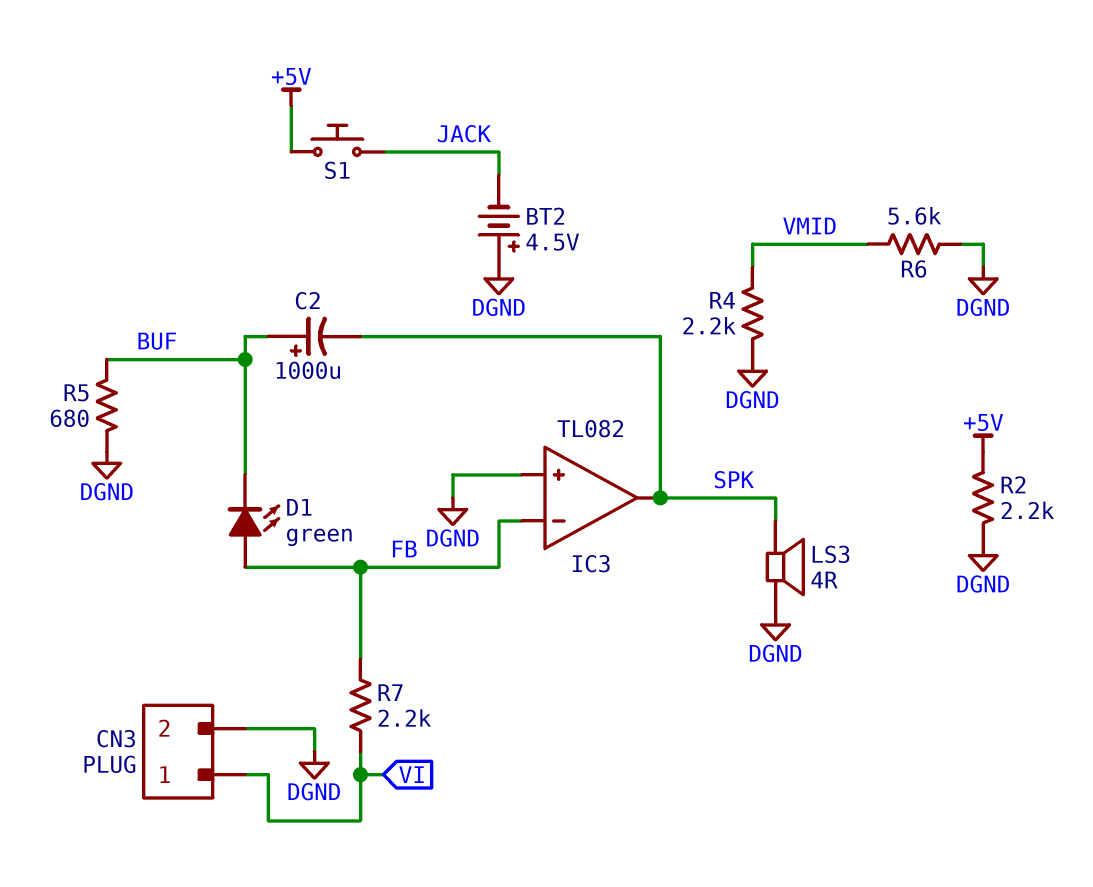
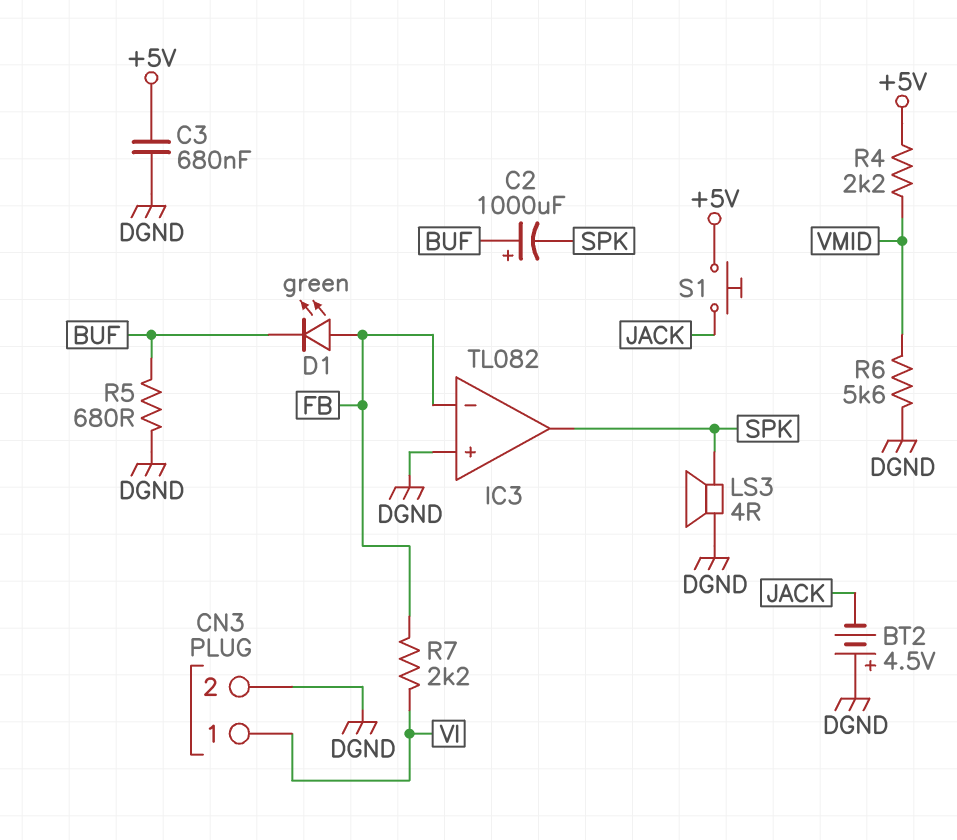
C3: none -> 680nF (+5V, DGND)
R2: 2.2k (+5V, DGND) -> none
R4: 2.2k (DGND, VMID) -> 2.2k (+5V, VMID)

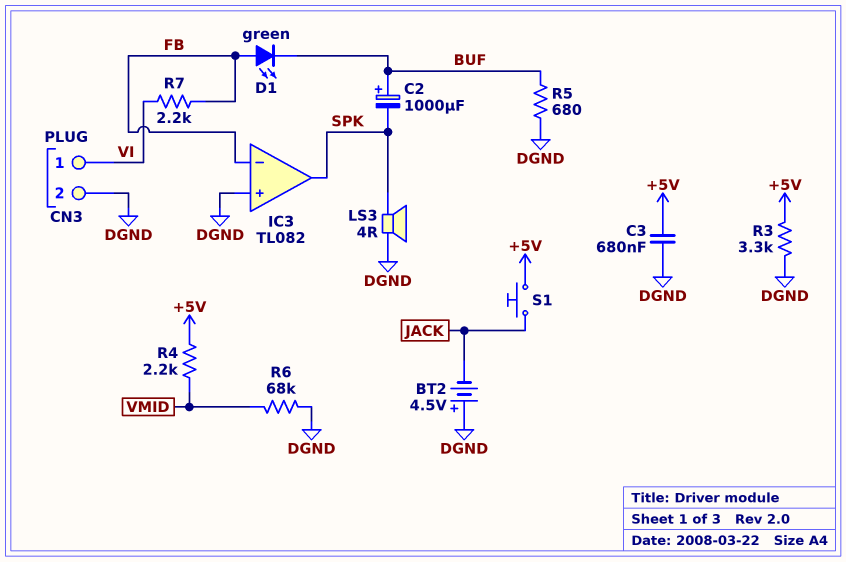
R3: none -> 3.3k (+5V, DGND)
R6: 5.6k (DGND, VMID) -> 68k (DGND, VMID)

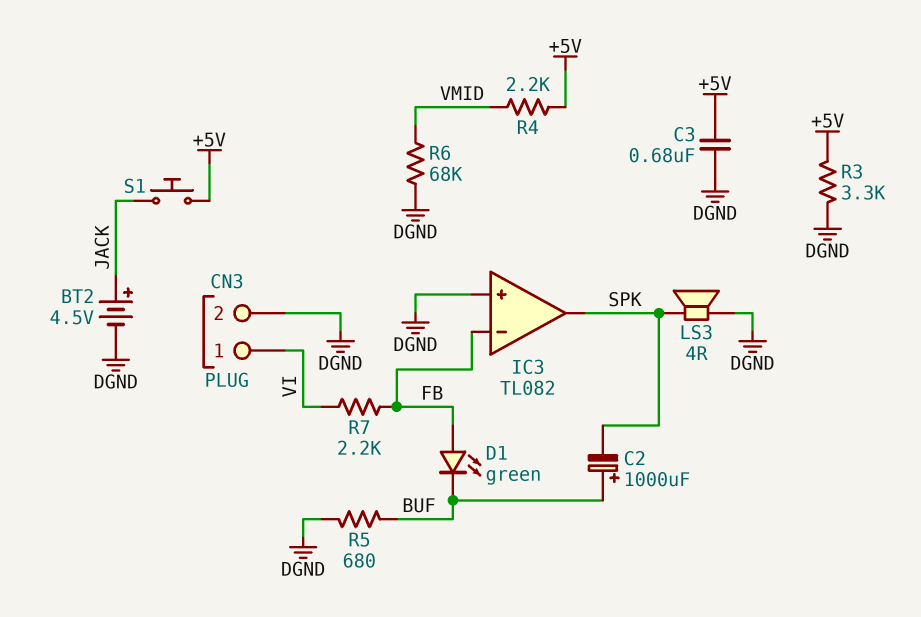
BT2: 4.5V (plus DGND, minus JACK) -> 4.5V (plus JACK, minus DGND)

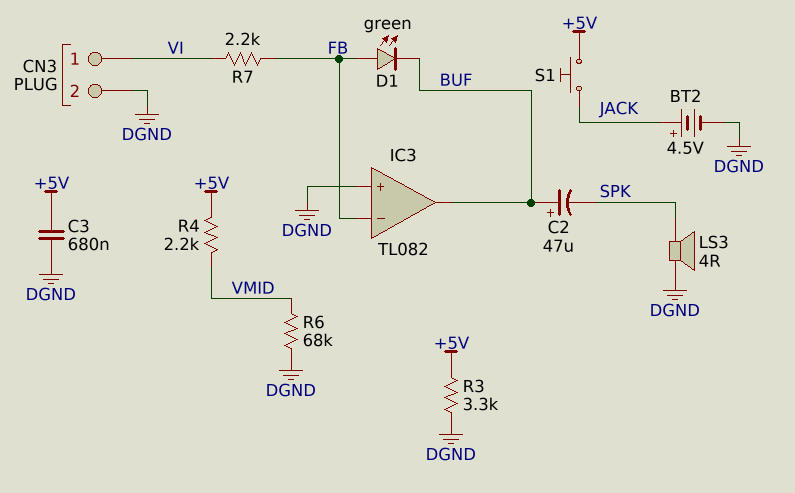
C2: 1000uF (plus BUF, minus SPK) -> 47uF (plus BUF, minus SPK)
IC3 pin out: SPK -> BUF
R5: 680 (BUF, DGND) -> none

